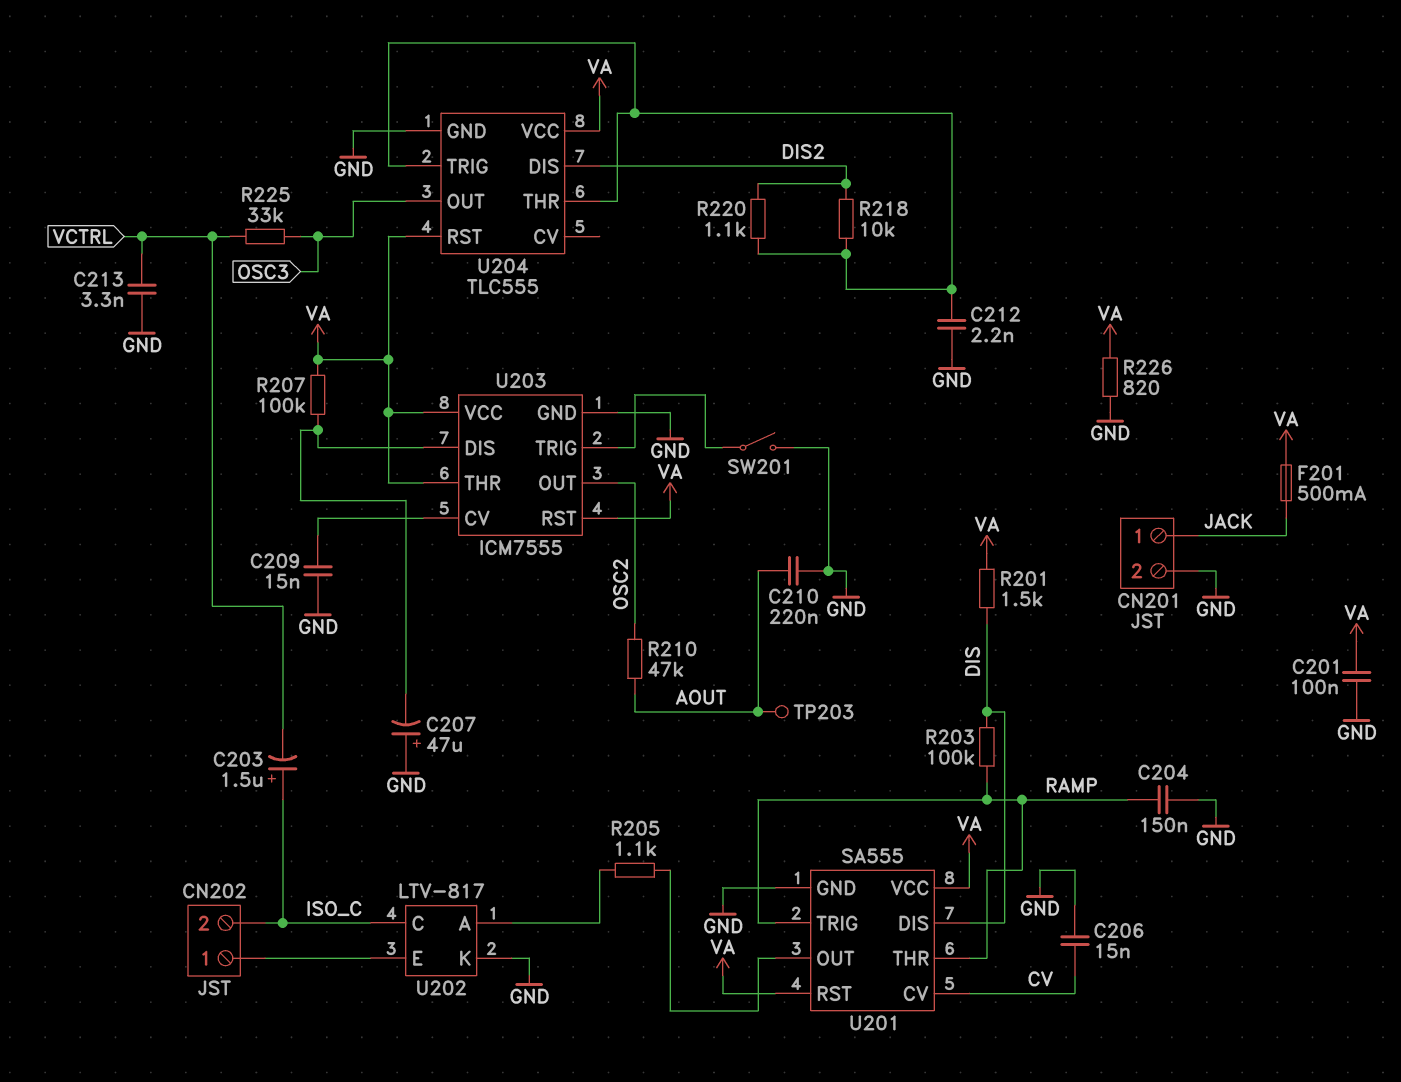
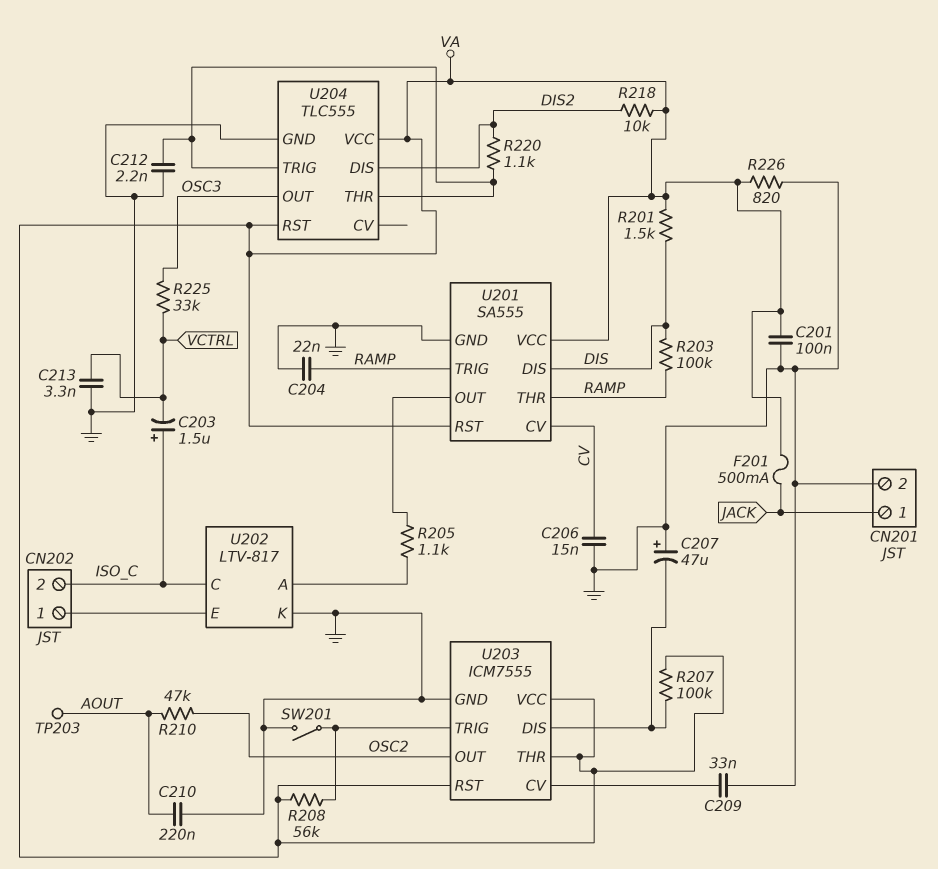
C204: 150nF (GND, RAMP) -> 22nF (GND, RAMP)
C209: 15nF (GND, U203/CV) -> 33nF (GND, U203/CV)
R208: none -> 56k (U203/TRIG, VA)
R218: 10k (DIS2, U204/THR) -> 10k (DIS2, VA)

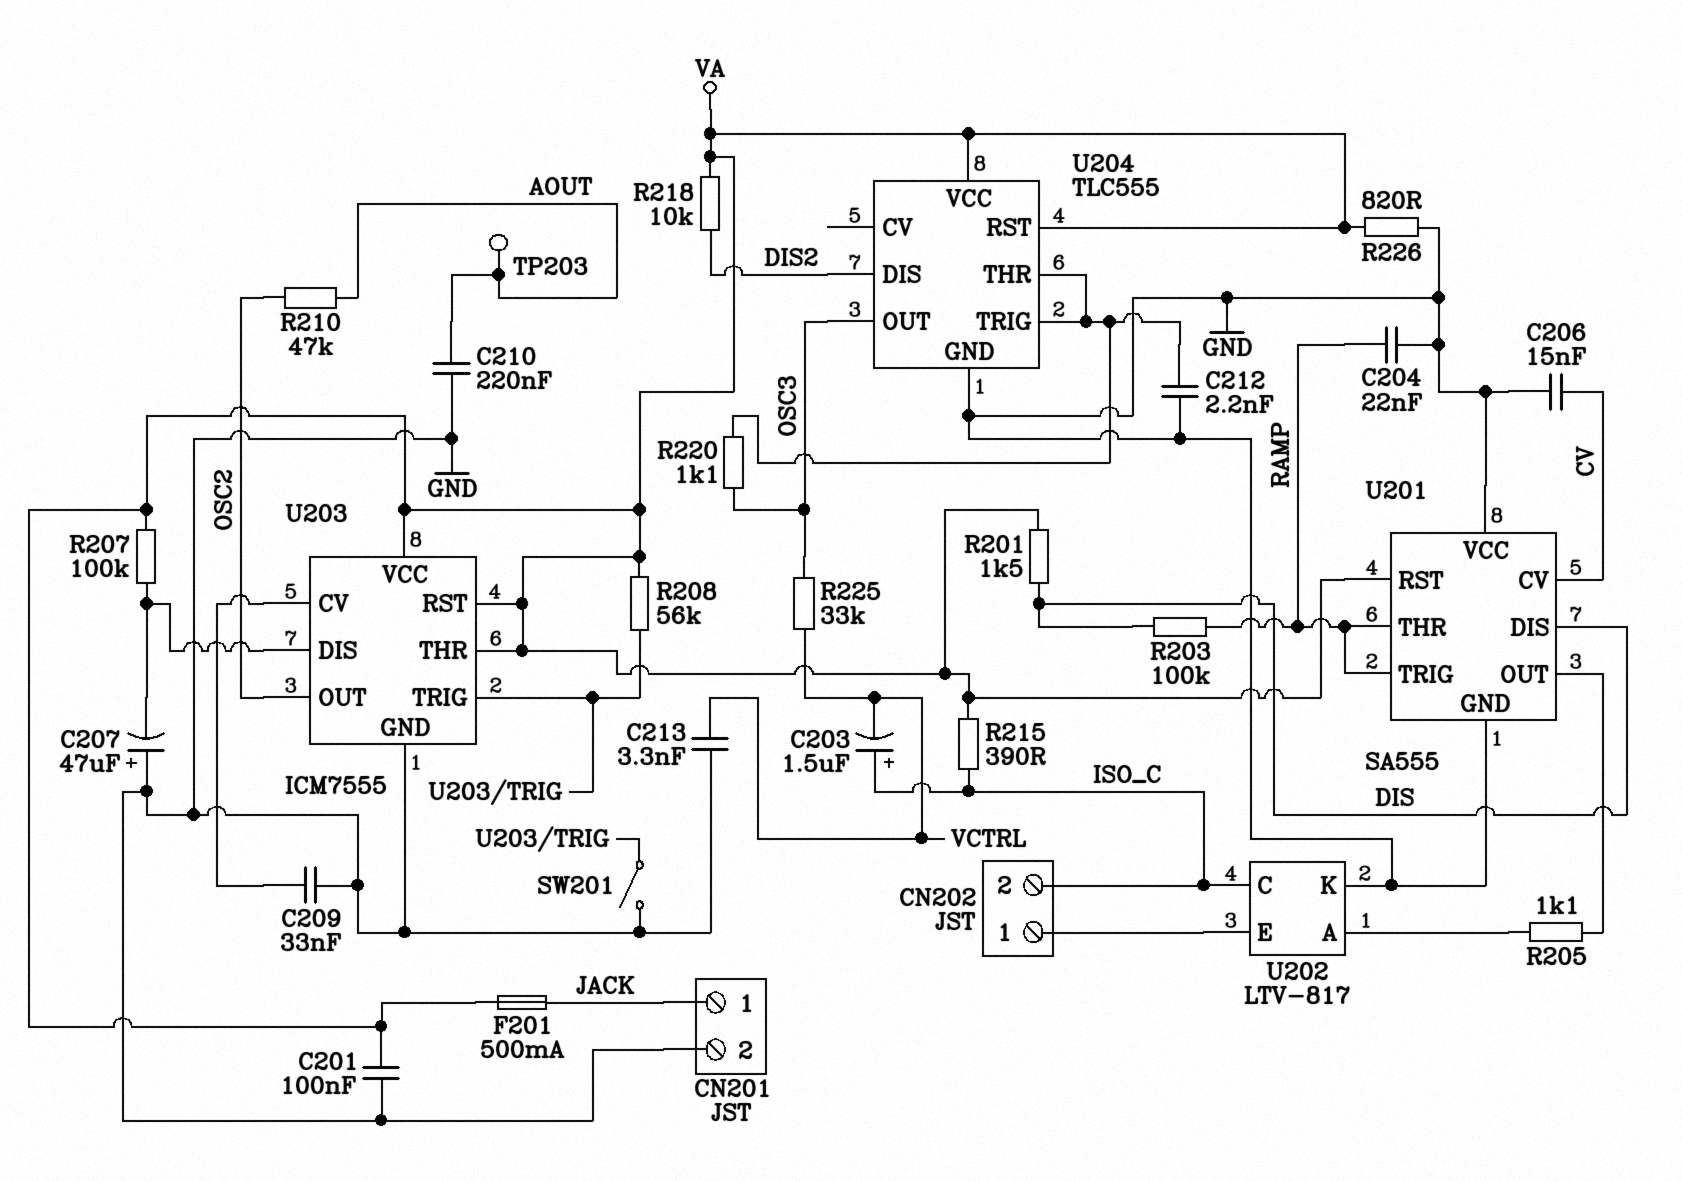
R215: none -> 390 (ISO_C, VA)
R220: 1.1k (DIS2, U204/THR) -> 1.1k (OSC3, U204/THR)
U201 pin VCC: VA -> GND

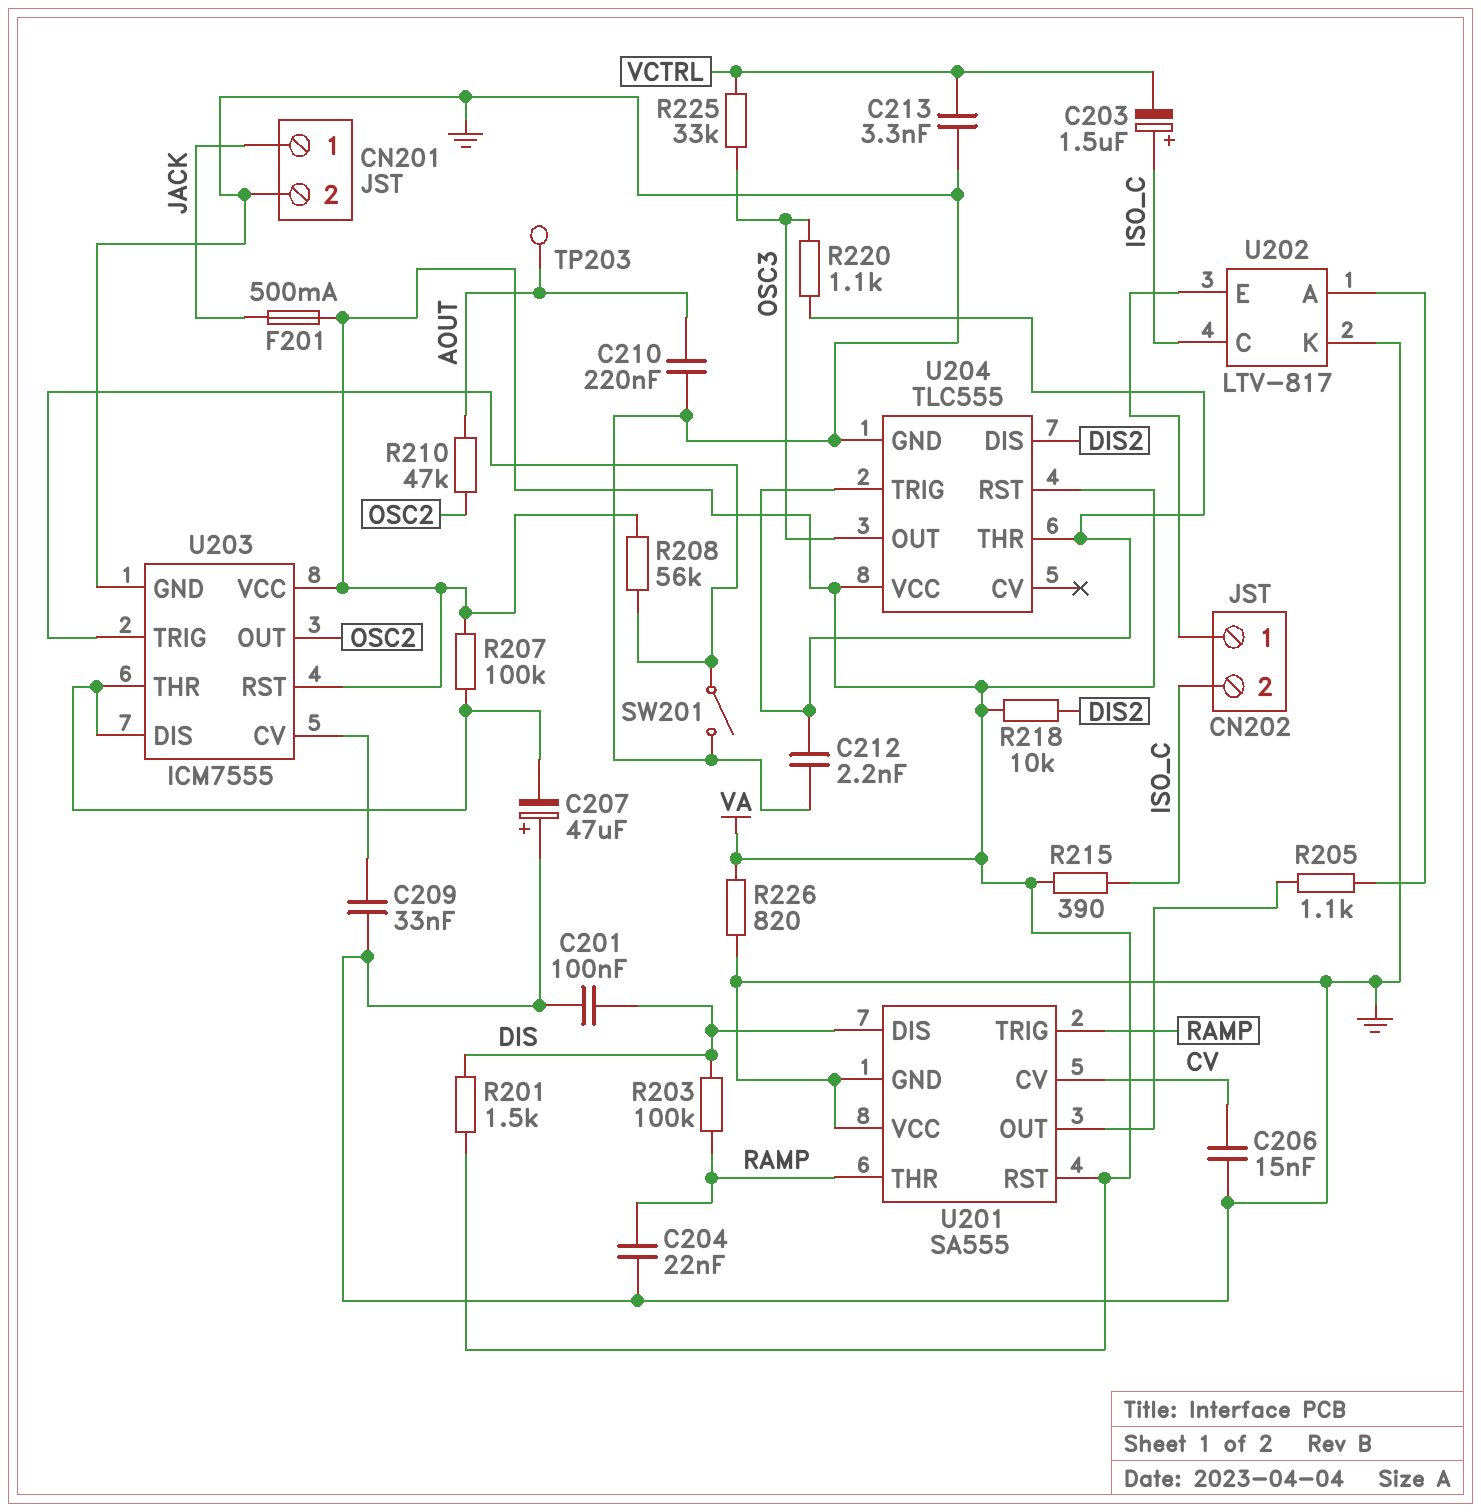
C201: 100nF (GND, VA) -> 100nF (DIS, GND)
U203 pin THR: VA -> U203/DIS

